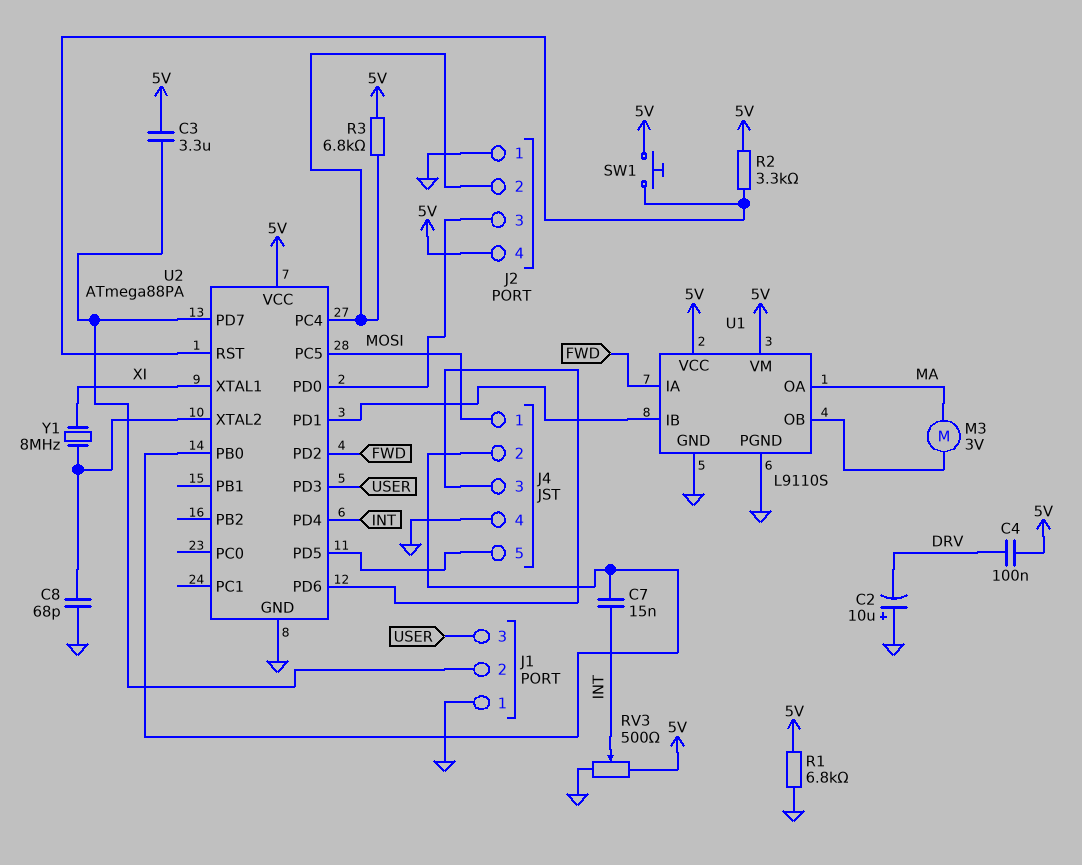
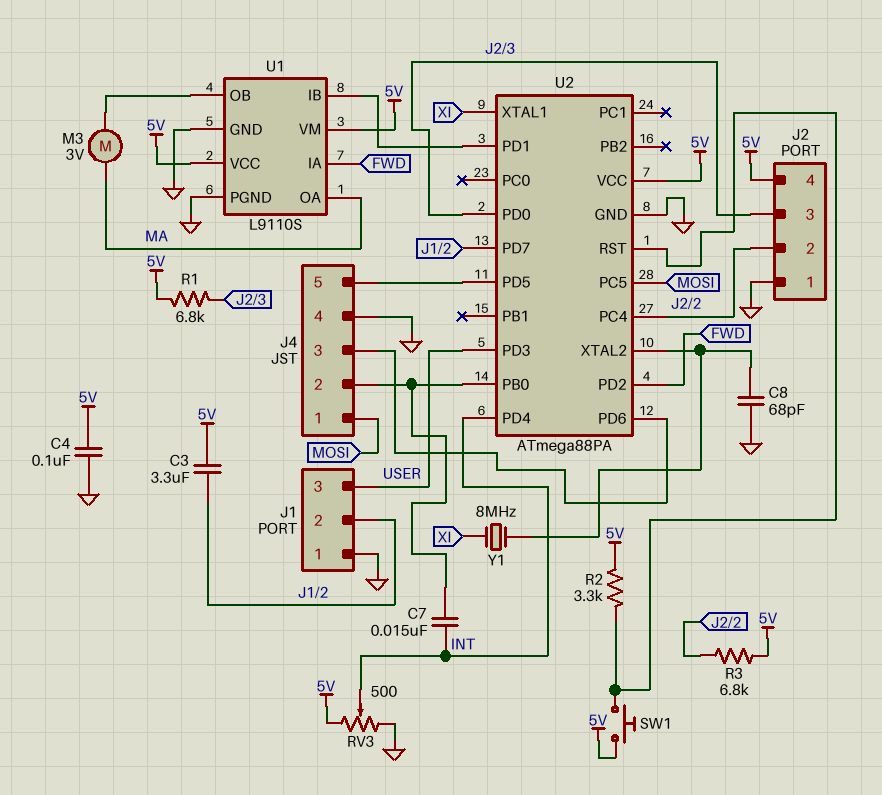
C2: 10uF (plus GND, minus DRV) -> none
C4: 100nF (5V, DRV) -> 100nF (5V, GND)
R1: 6.8k (5V, GND) -> 6.8k (5V, J2/3)

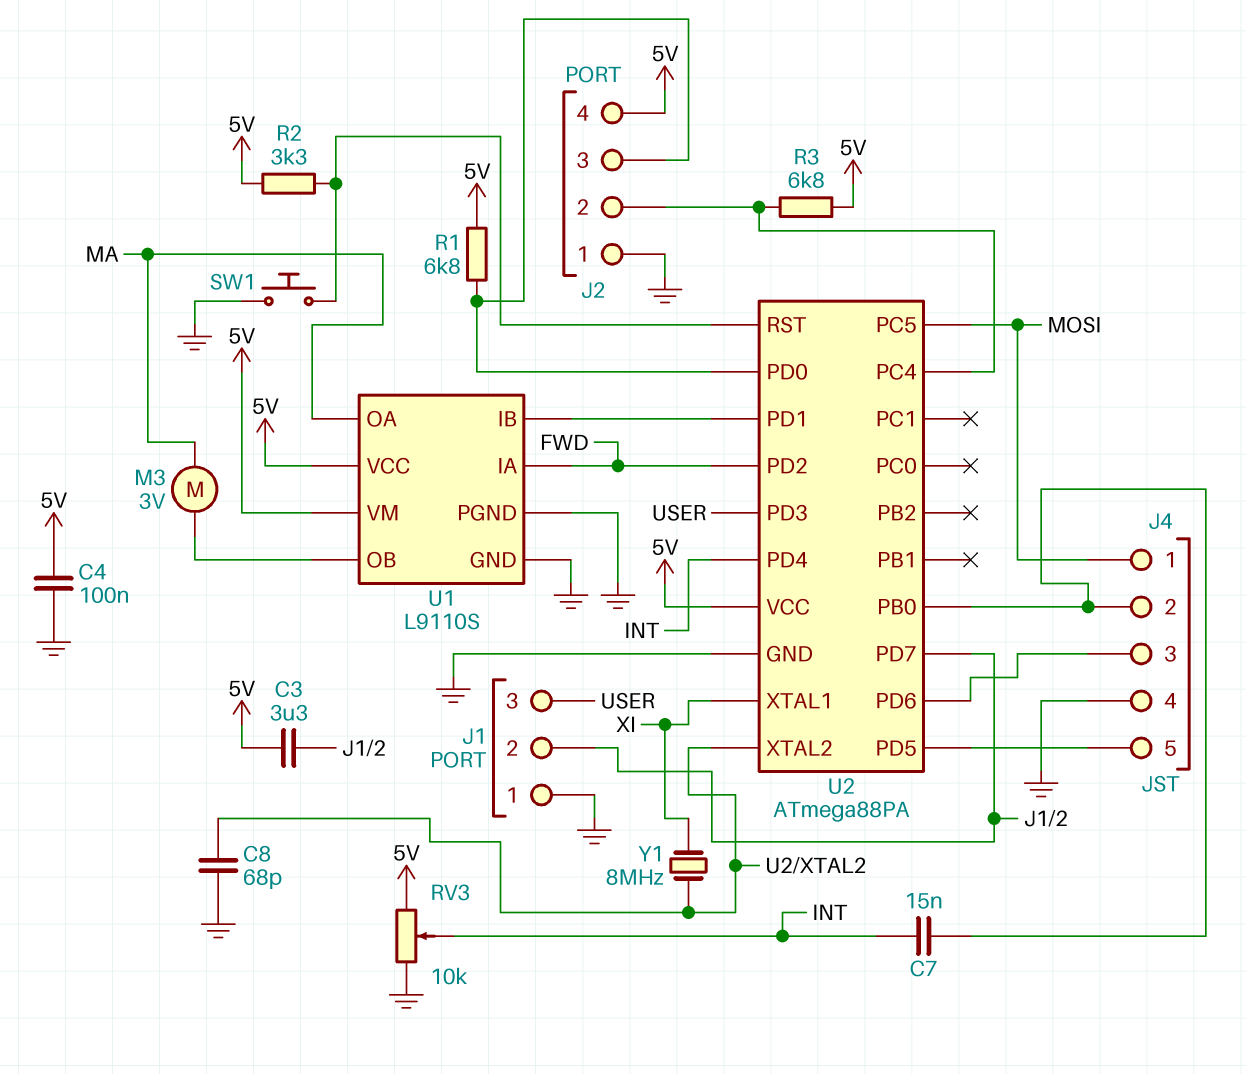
RV3: 500 (5V, GND, wiper INT) -> 10k (5V, GND, wiper INT)
SW1: button (5V, U2/RST) -> button (GND, U2/RST)

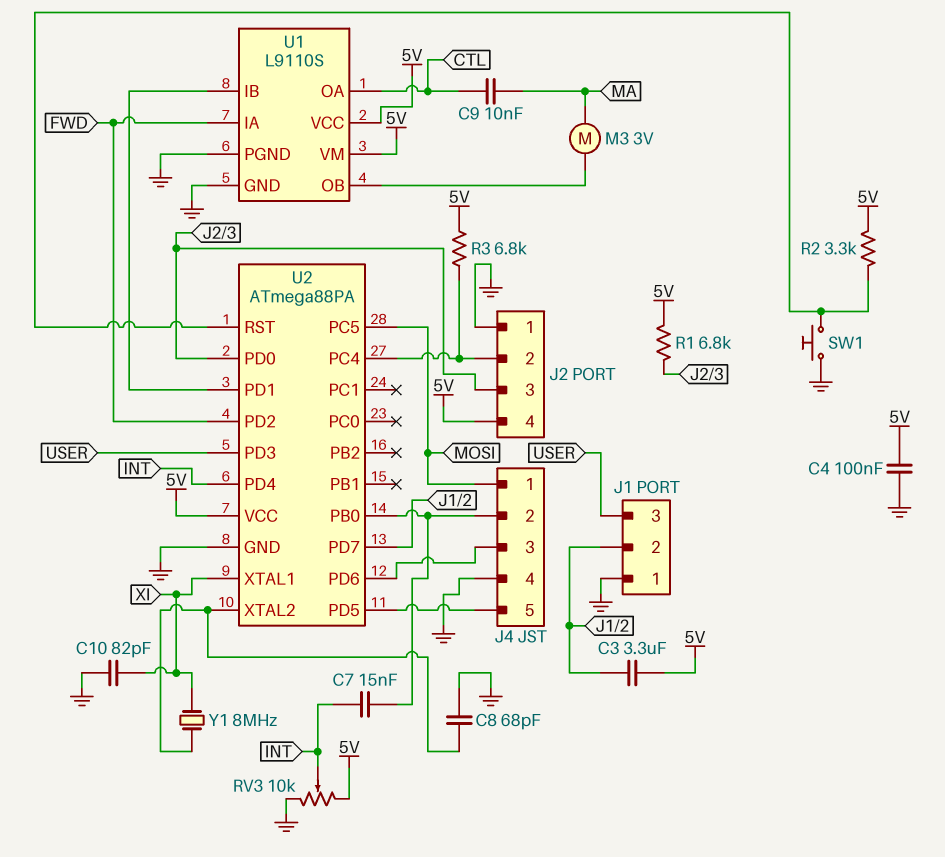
C9: none -> 10nF (CTL, MA)
C10: none -> 82pF (GND, XI)
U1 pin OA: MA -> CTL

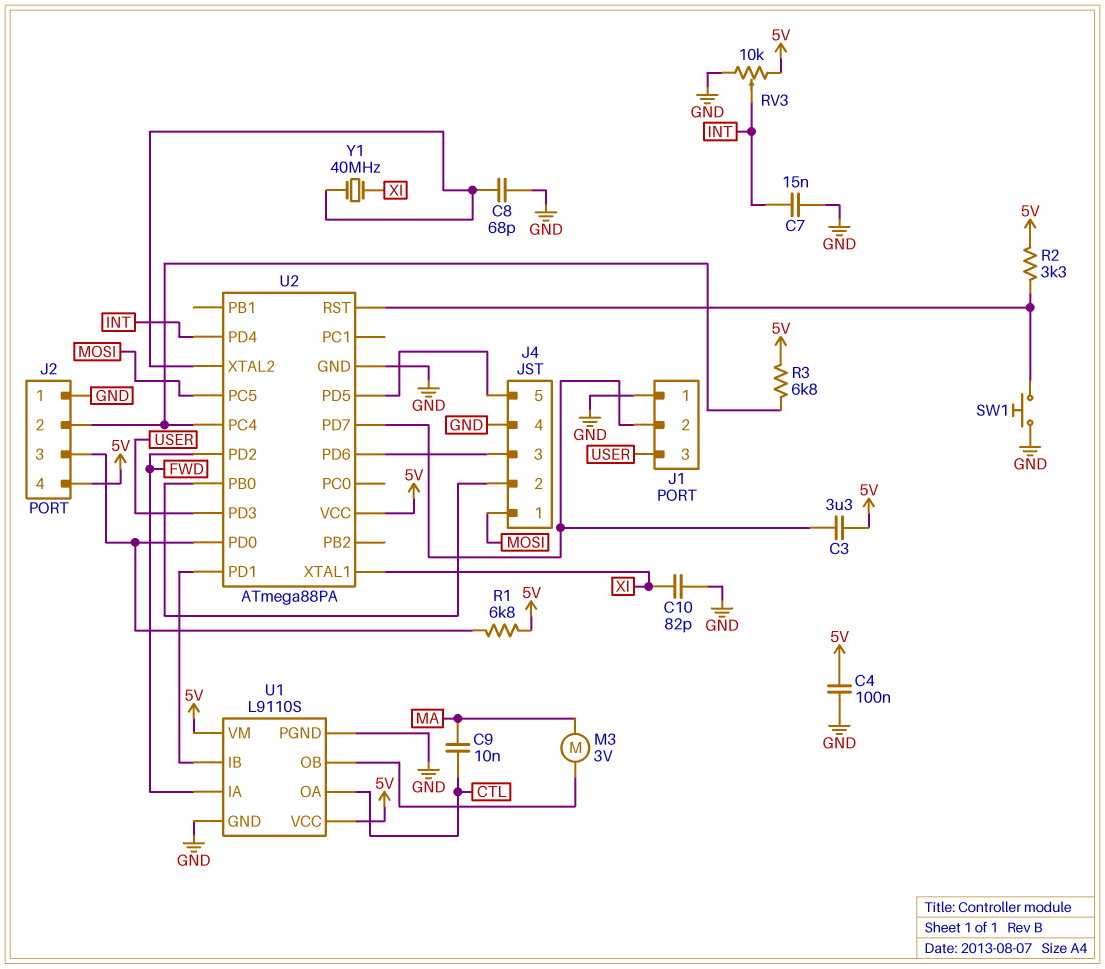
C7: 15nF (INT, J4/2) -> 15nF (GND, INT)
Y1: 8MHz (U2/XTAL2, XI) -> 40MHz (U2/XTAL2, XI)

